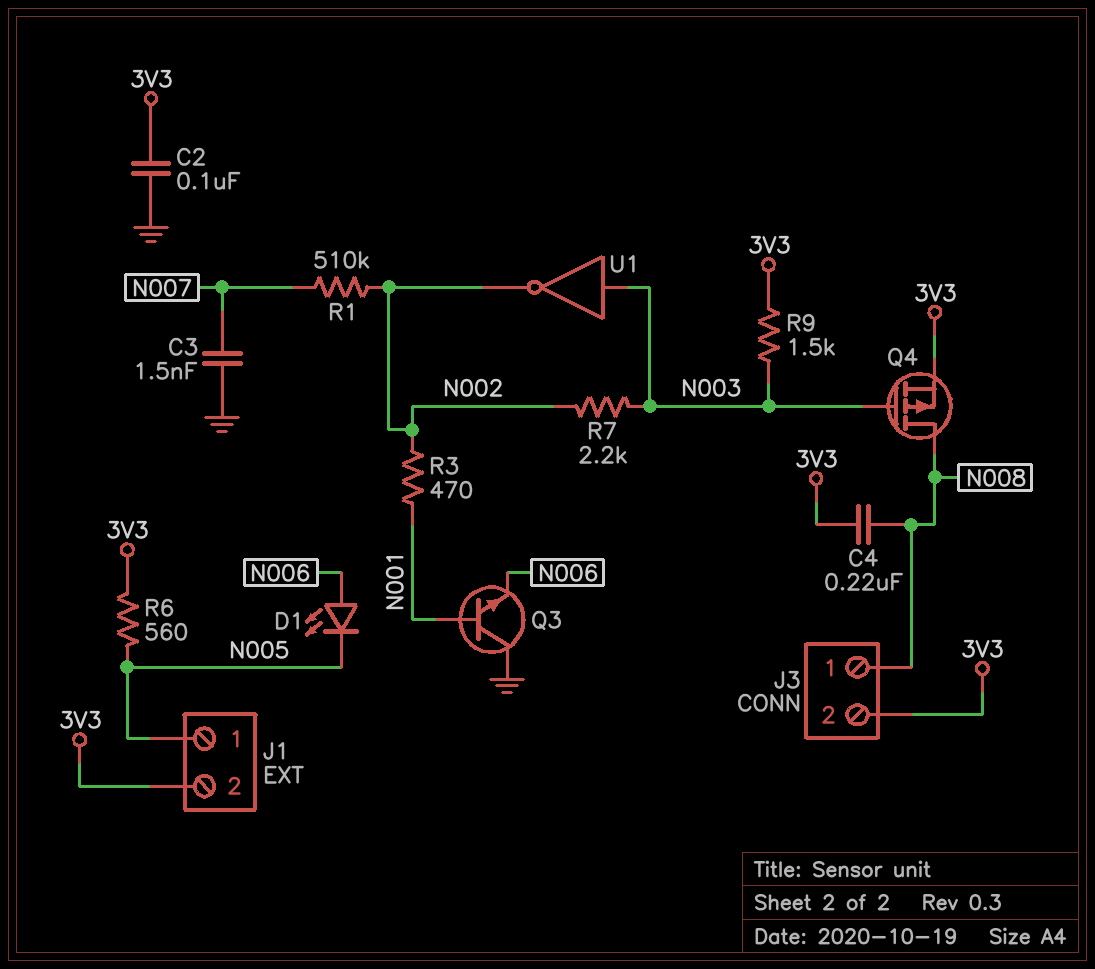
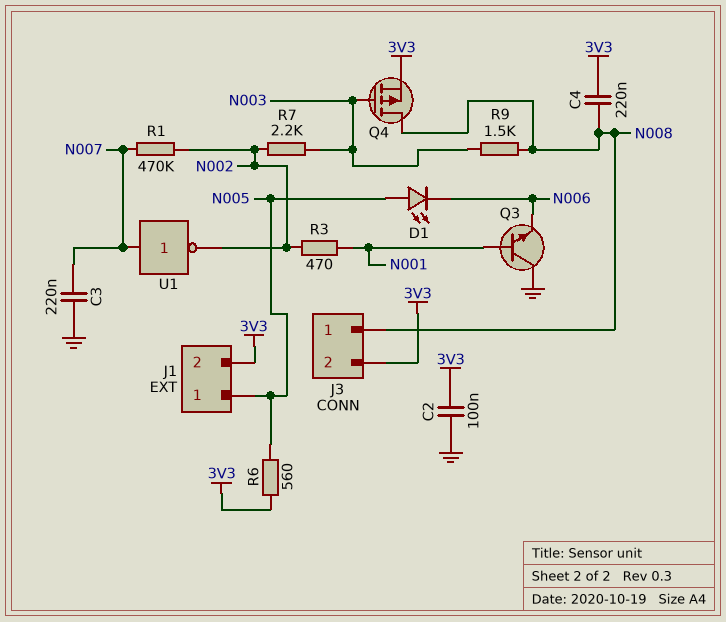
C3: 1.5nF (GND, N007) -> 220nF (GND, N007)
D1: LED (A N006, K N005) -> LED (A N005, K N006)
R1: 510k (N002, N007) -> 470k (N002, N007)
R9: 1.5k (3V3, N003) -> 1.5k (N003, N008)
U1: NOT (in N003, out N002) -> NOT (in N007, out N002)

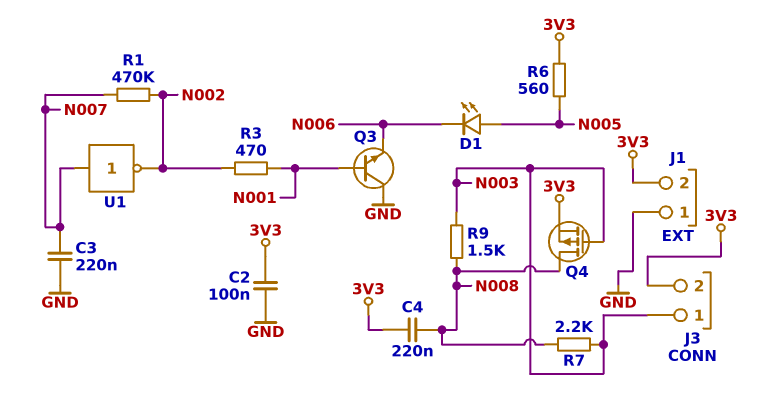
J1 pin 1: N005 -> GND
J3 pin 1: N008 -> N003
R7: 2.2k (N002, N003) -> 2.2k (N003, N008)

